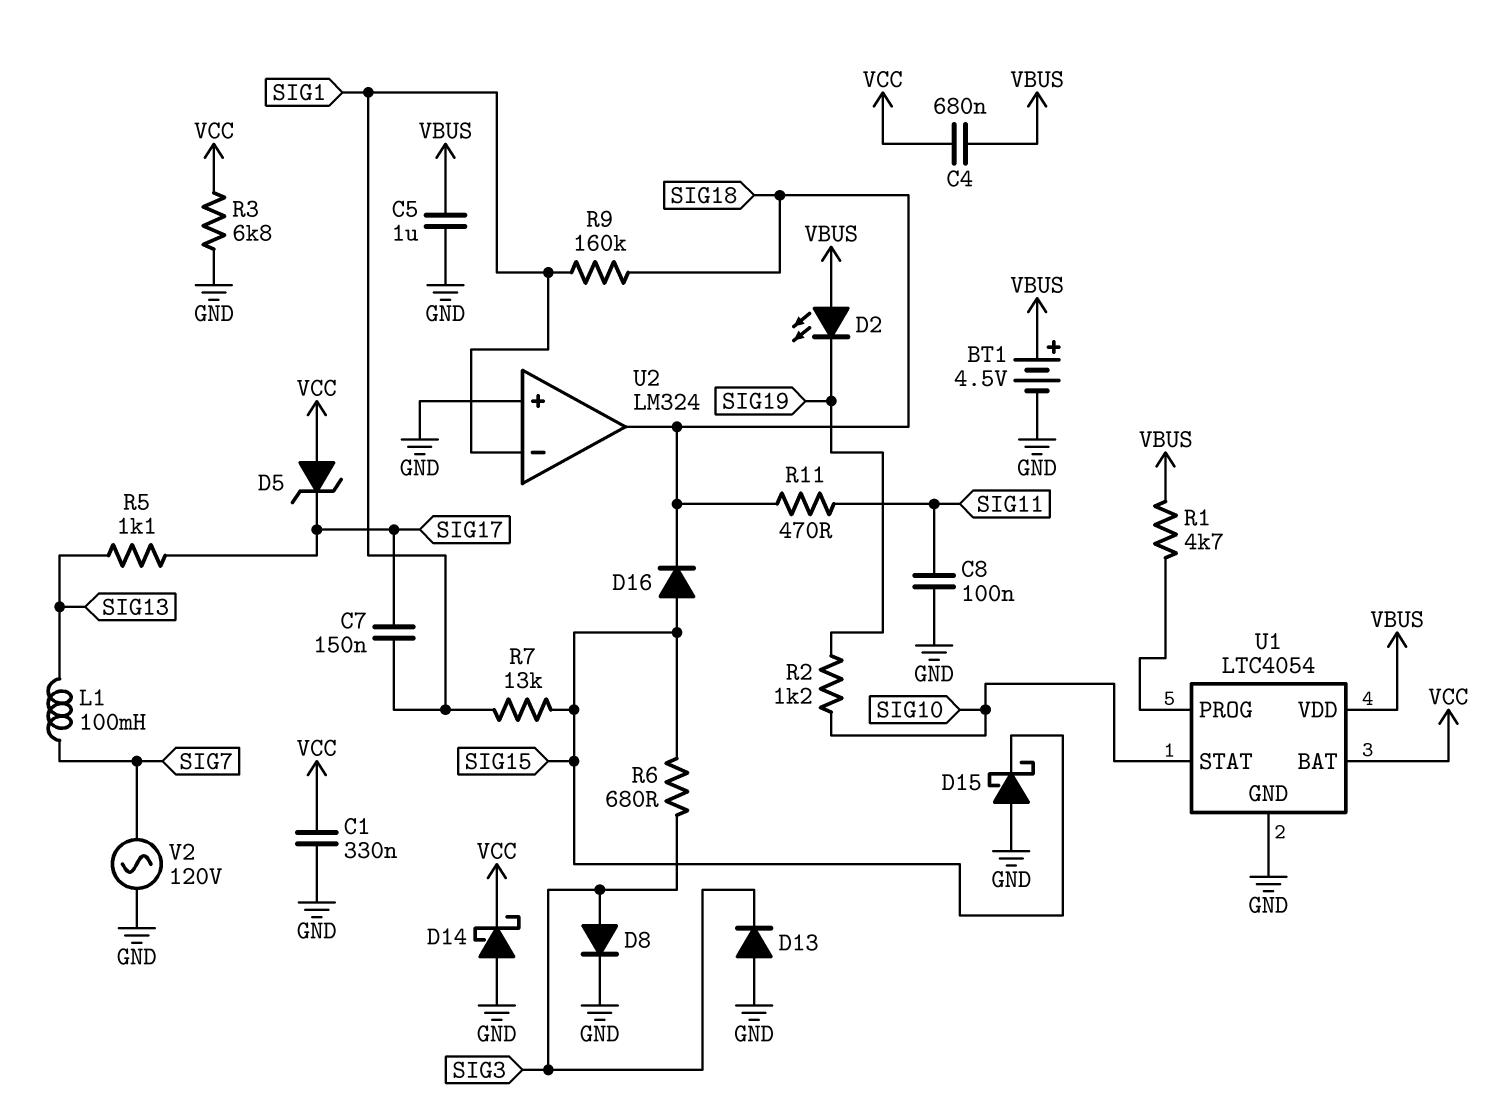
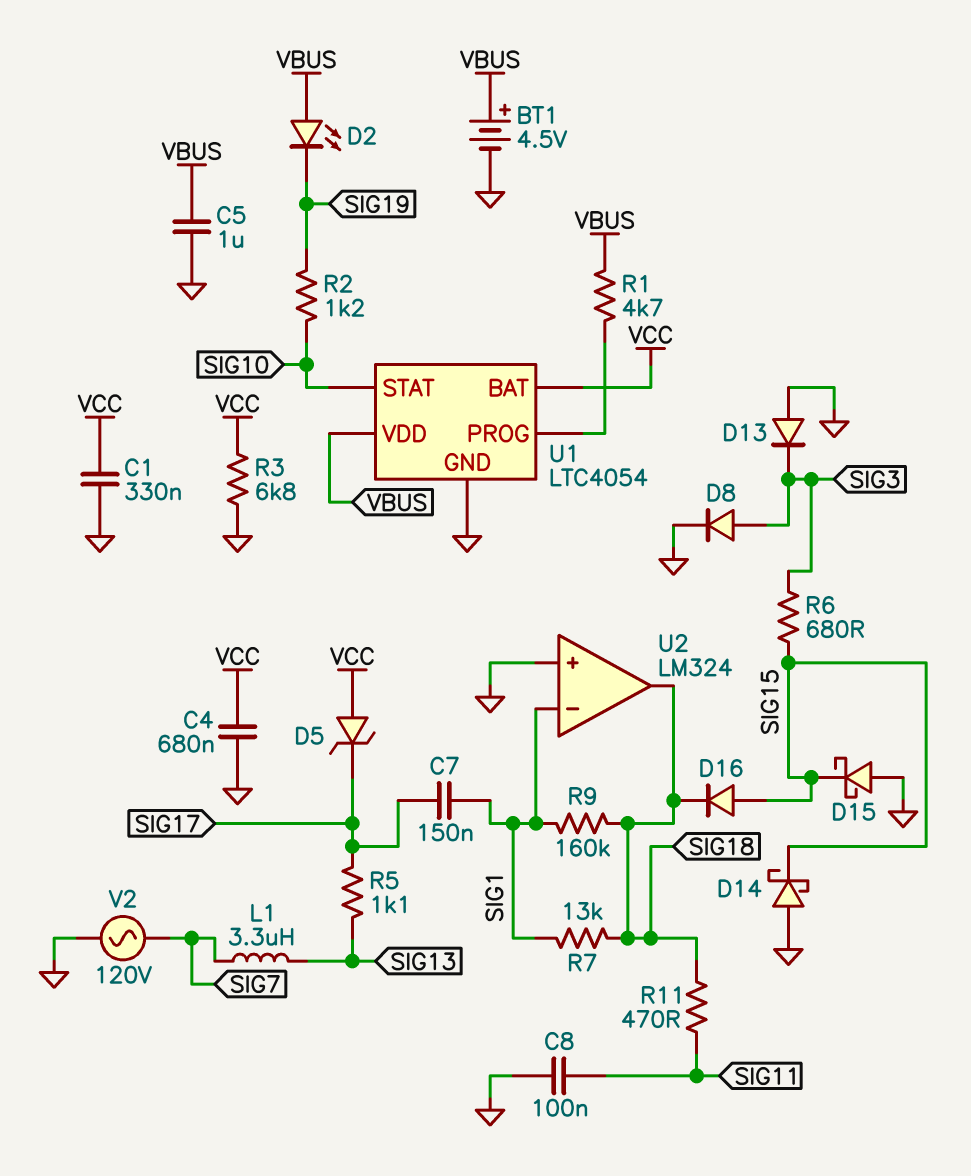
C4: 680nF (VBUS, VCC) -> 680nF (GND, VCC)
D14: schottky (A GND, K VCC) -> schottky (A GND, K SIG15)
L1: 100mH (SIG7, SIG13) -> 3.3uH (SIG7, SIG13)
R7: 13k (SIG1, SIG15) -> 13k (SIG1, SIG18)

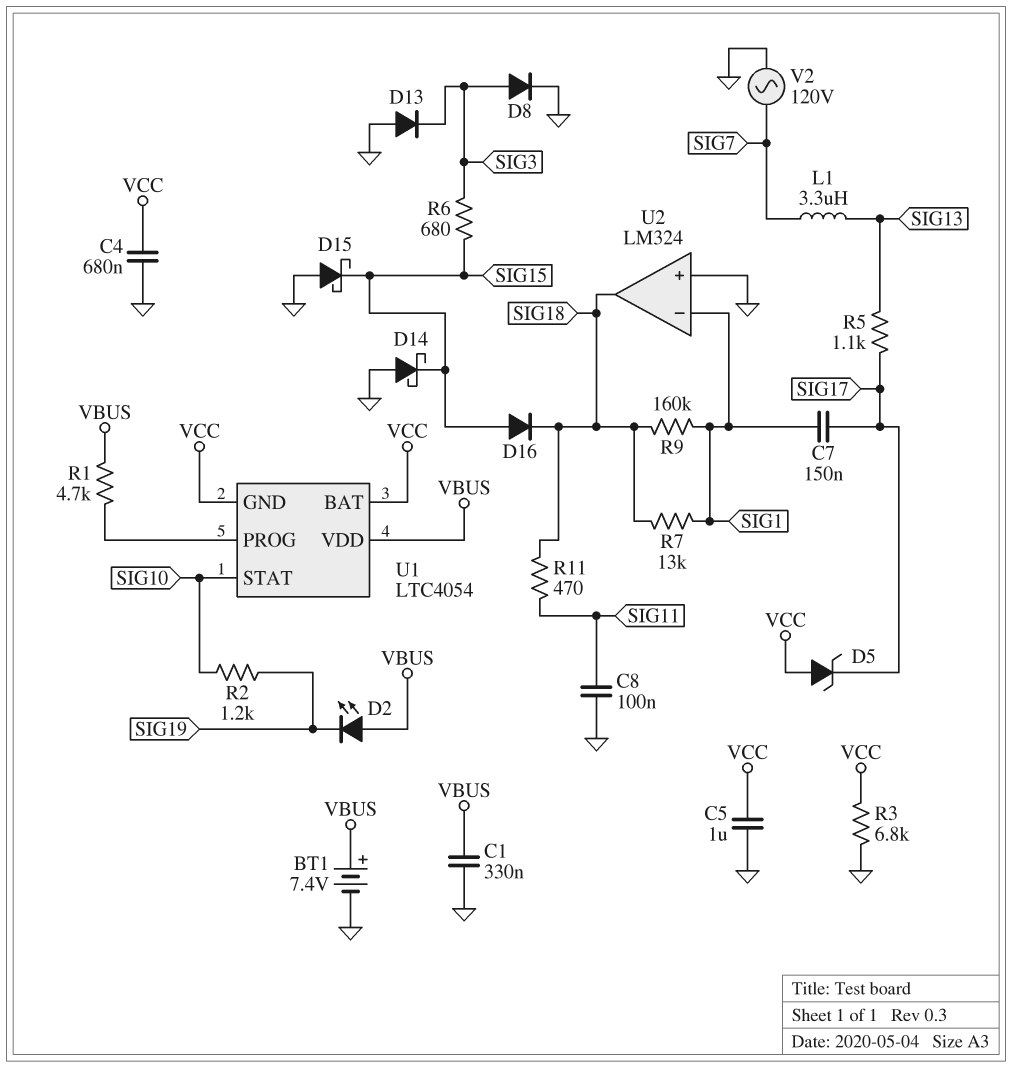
BT1: 4.5V (plus VBUS, minus GND) -> 7.4V (plus VBUS, minus GND)
C1: 330nF (GND, VCC) -> 330nF (GND, VBUS)
C5: 1uF (GND, VBUS) -> 1uF (GND, VCC)
U1 pin GND: GND -> VCC

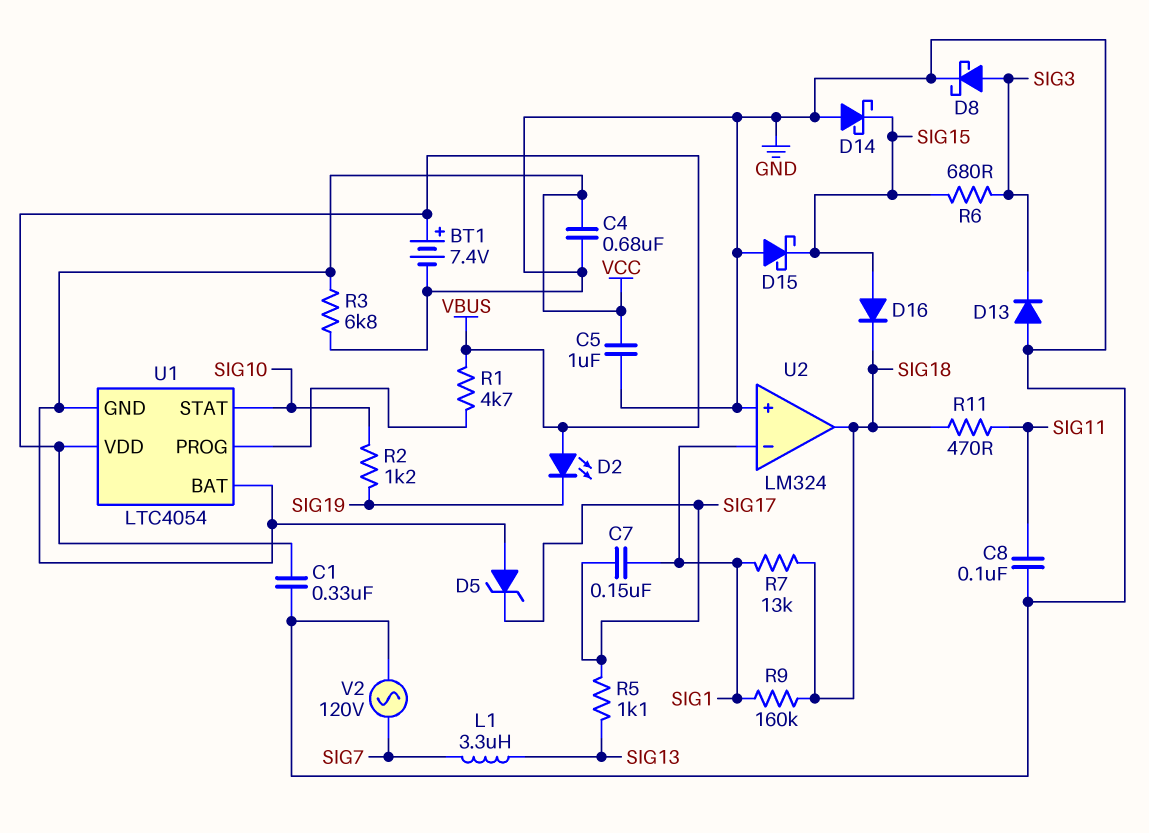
D8: diode (A SIG3, K GND) -> schottky (A SIG3, K GND)

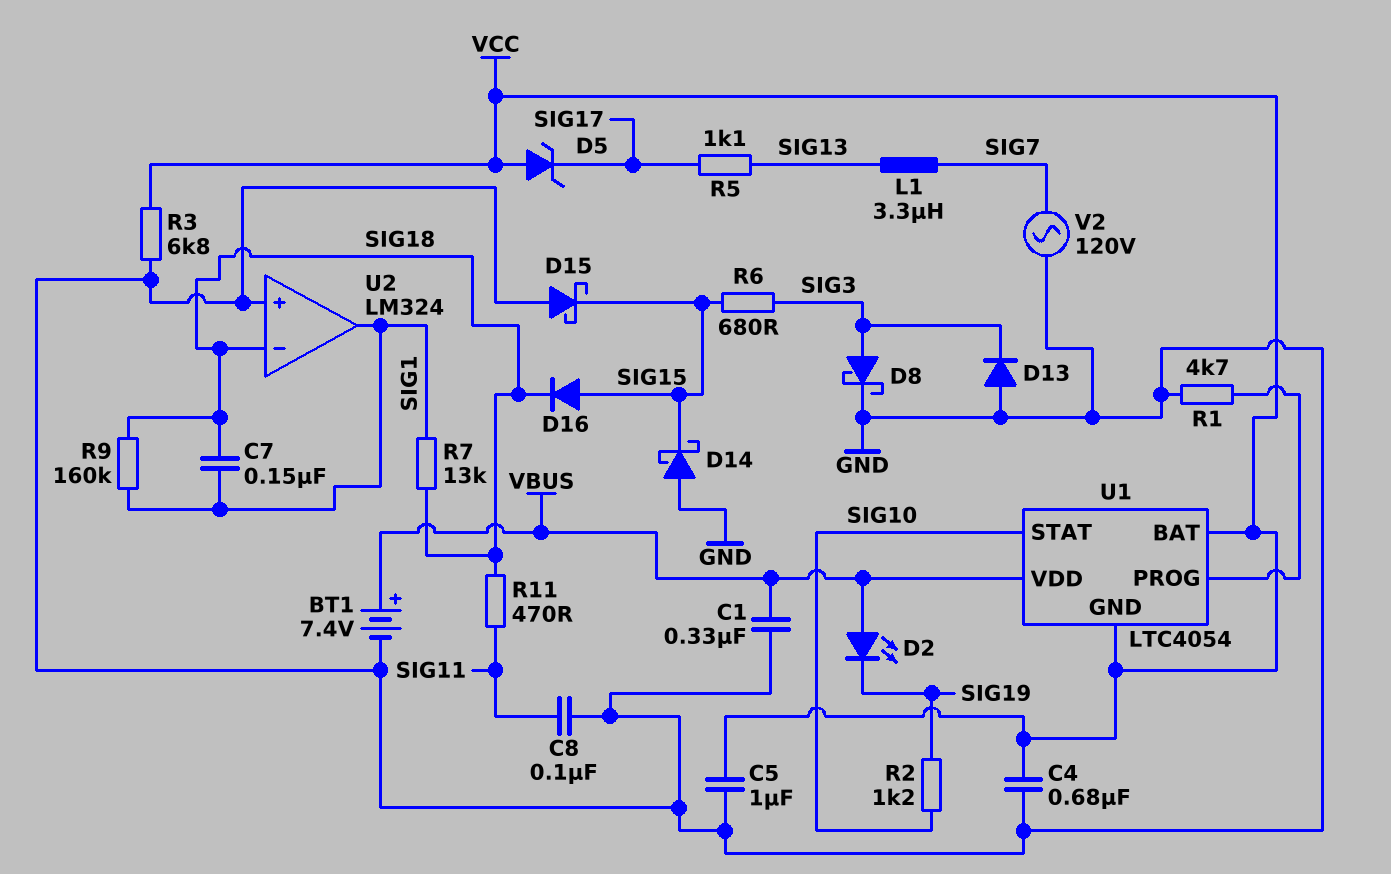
C7: 150nF (SIG1, SIG17) -> 150nF (SIG1, SIG18)
R1: 4.7k (U1/PROG, VBUS) -> 4.7k (GND, U1/PROG)
U2 pin in-: SIG1 -> SIG18
U2 pin out: SIG18 -> SIG1

